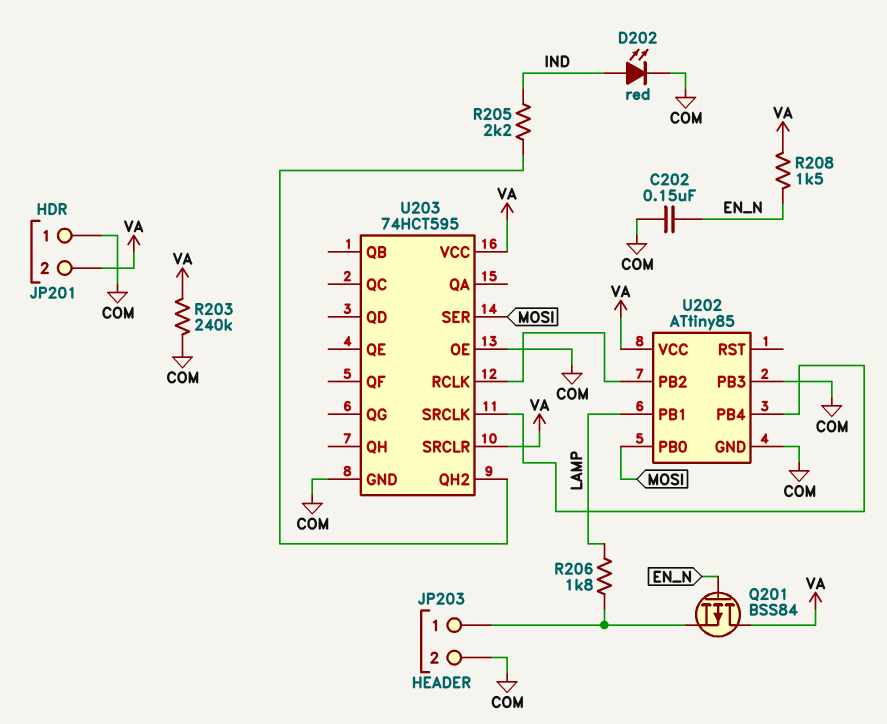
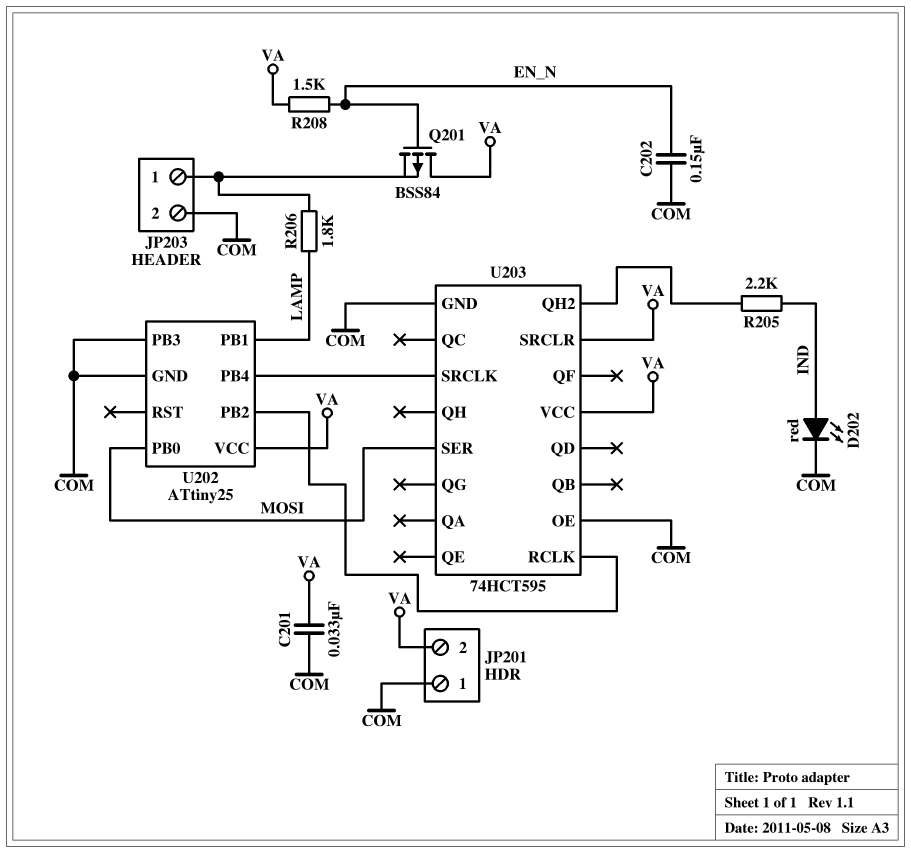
C201: none -> 33nF (COM, VA)
R203: 240k (COM, VA) -> none
U202: ATtiny85 -> ATtiny25

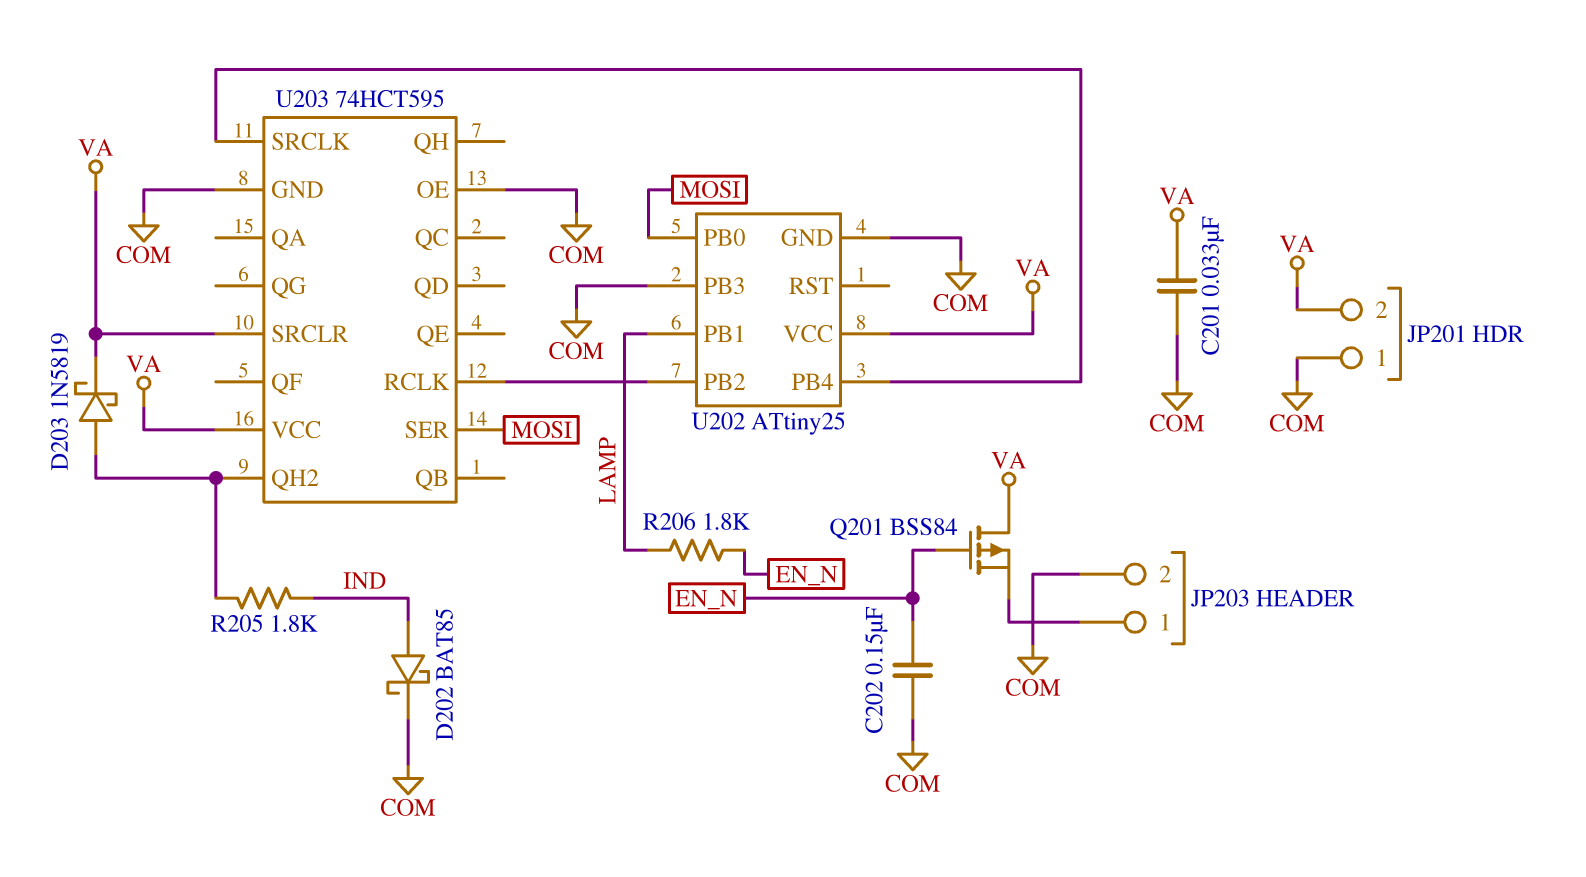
D202: LED red (A IND, K COM) -> schottky BAT85 (A IND, K COM)
D203: none -> schottky 1N5819 (A U203/QH2, K VA)
R205: 2.2k (IND, U203/QH2) -> 1.8k (IND, U203/QH2)
R206: 1.8k (JP203/1, LAMP) -> 1.8k (EN_N, LAMP)
R208: 1.5k (EN_N, VA) -> none

